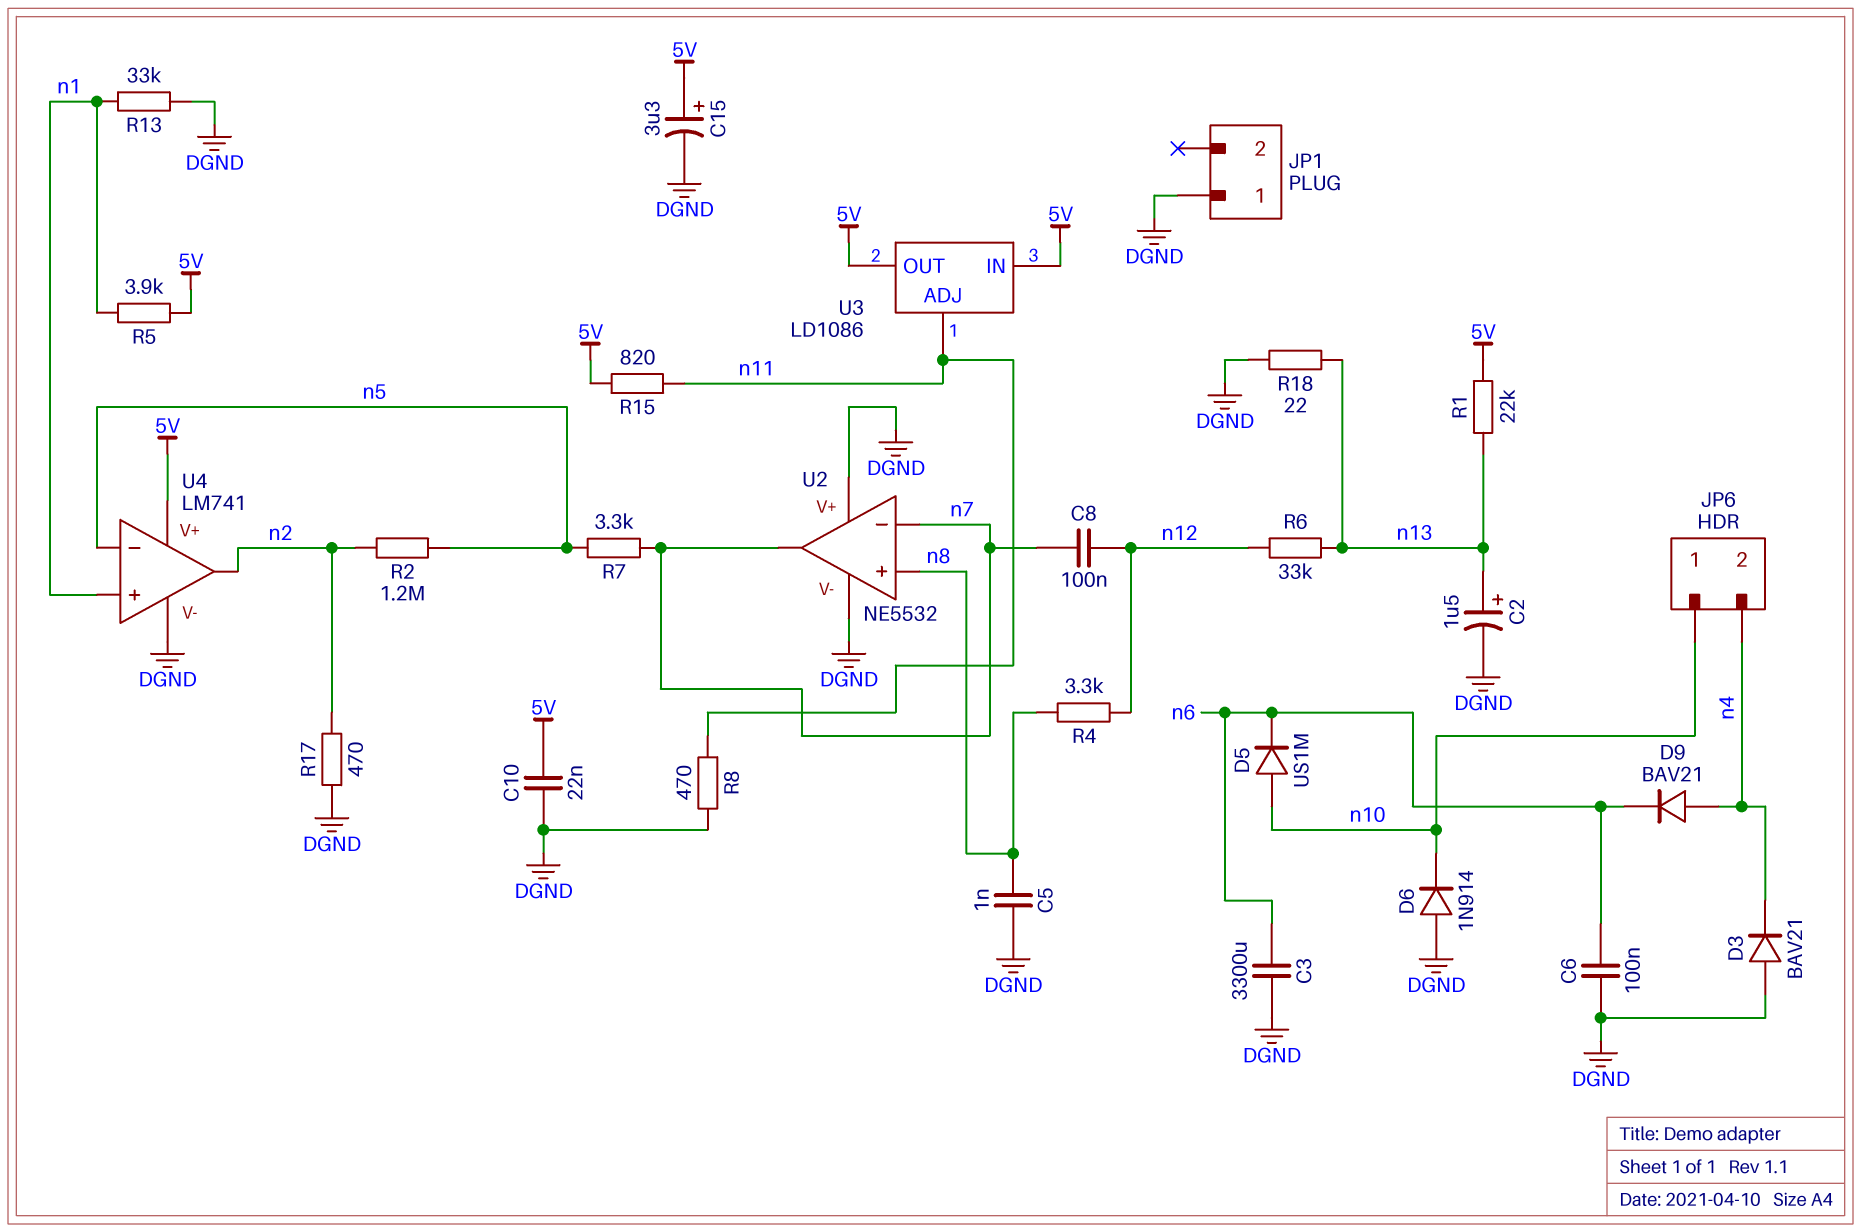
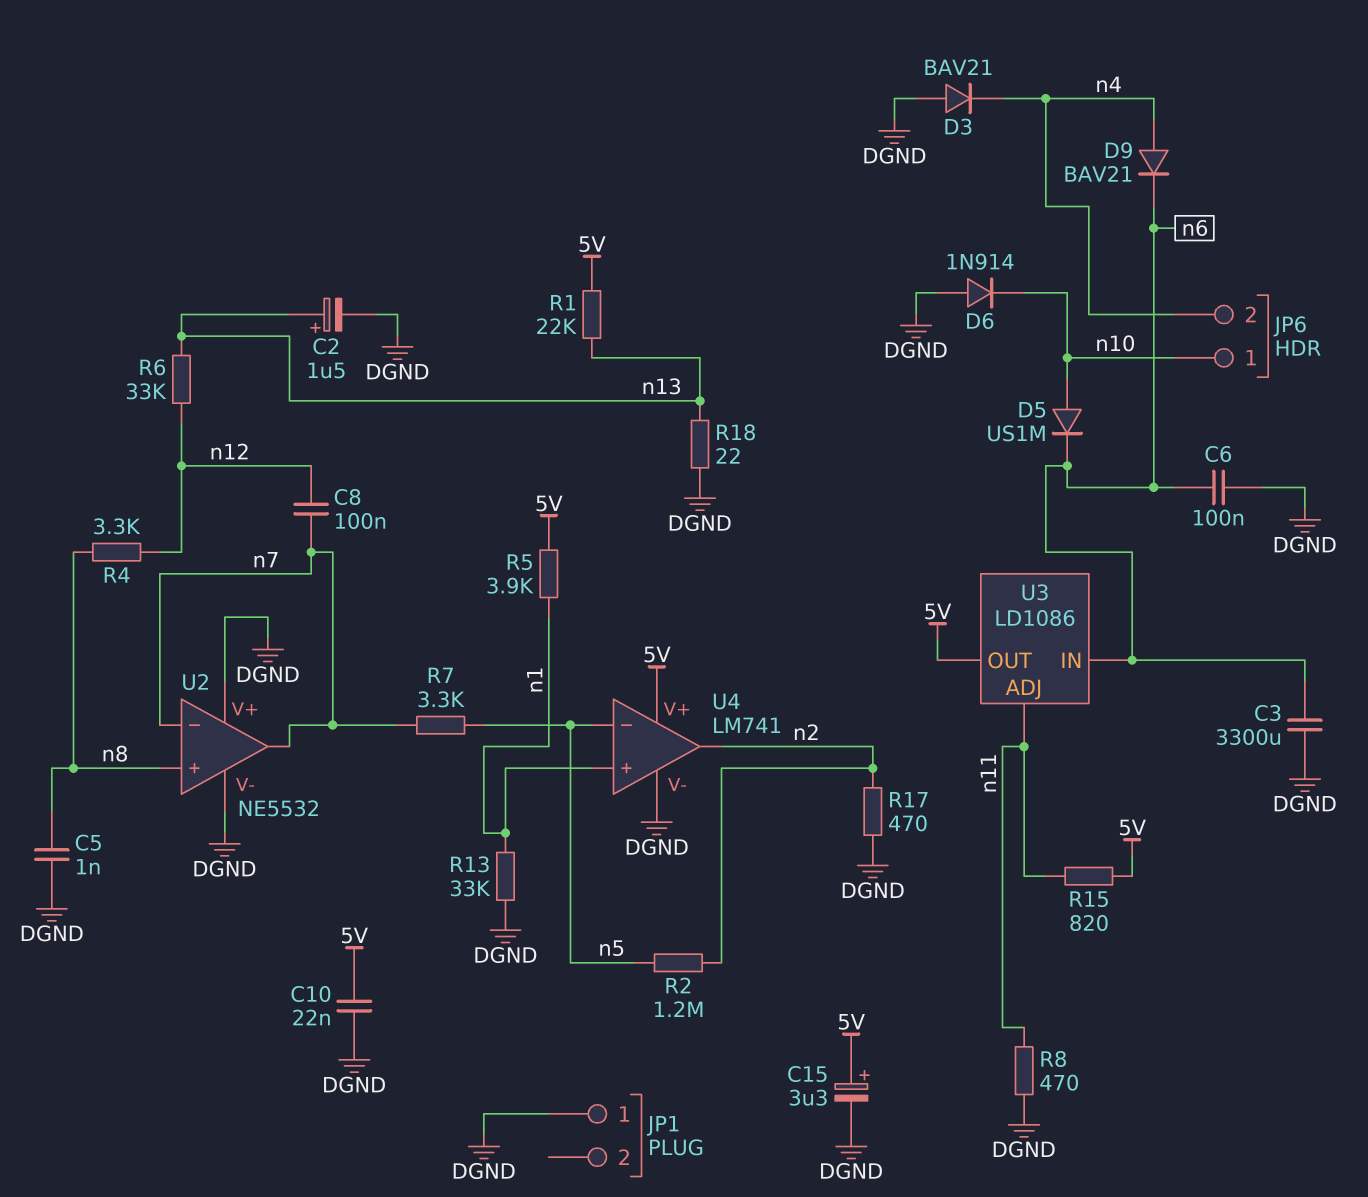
U3 pin IN: 5V -> n6

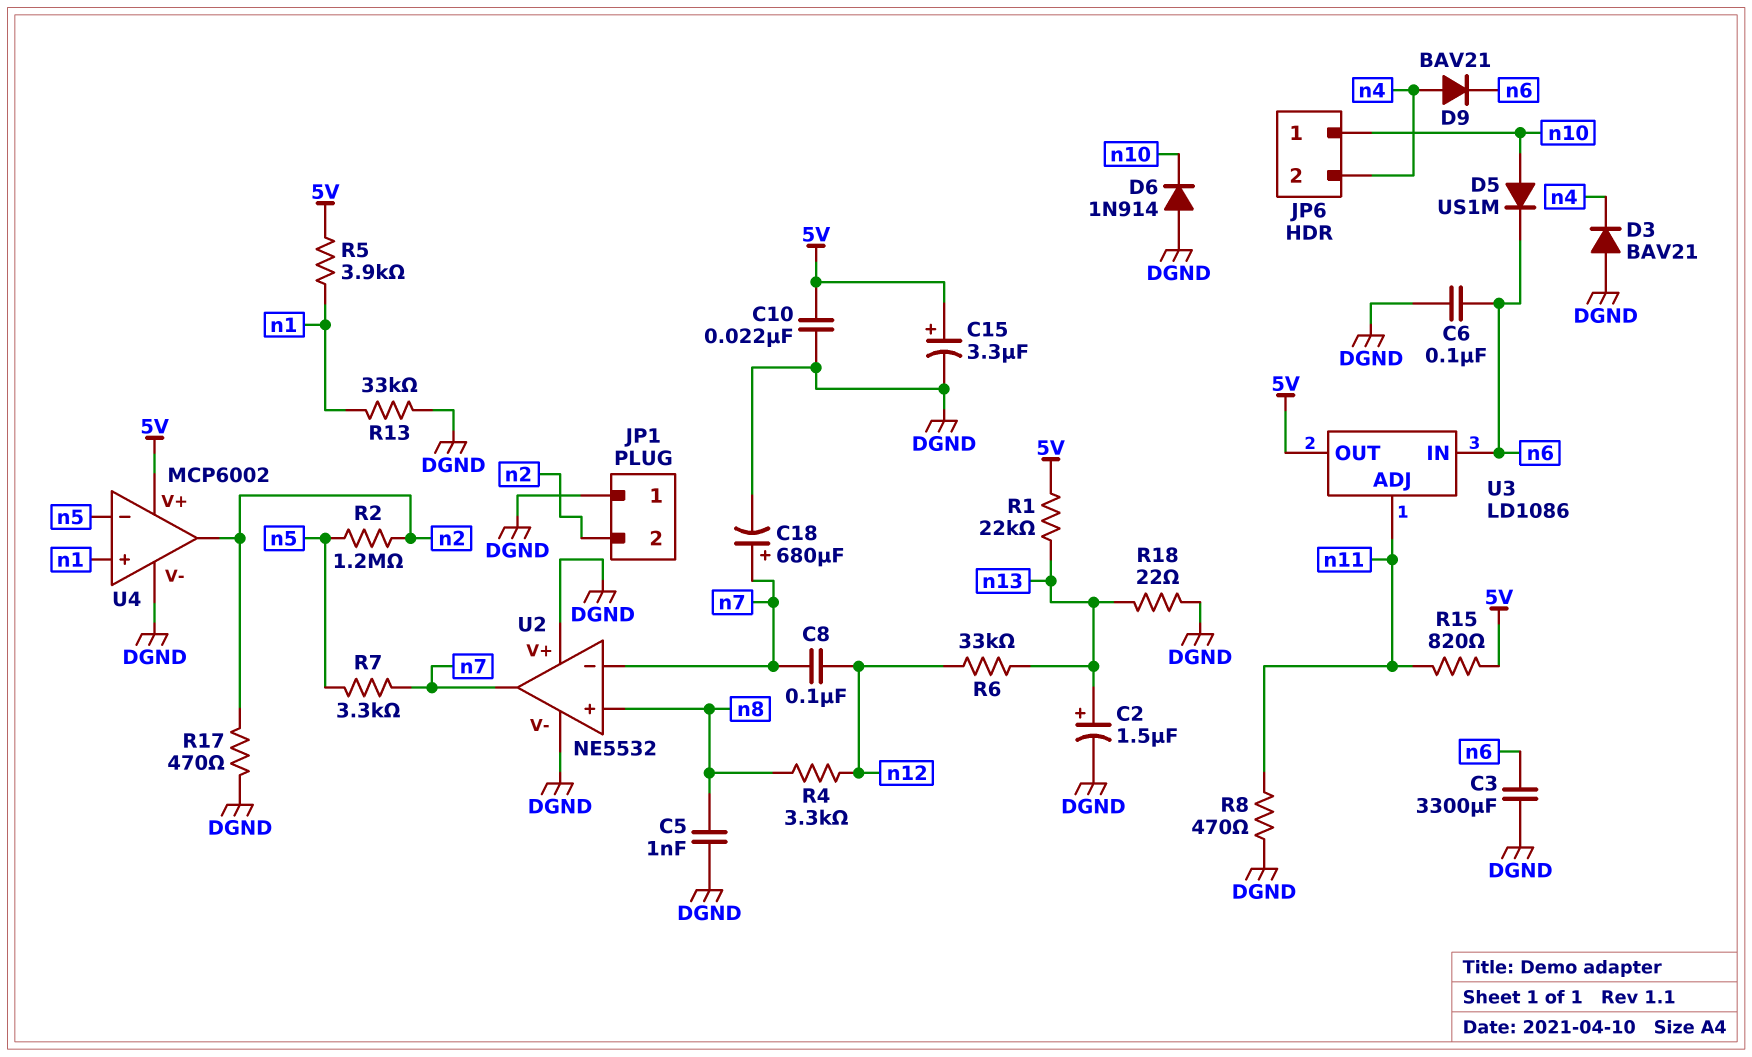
C18: none -> 680uF (plus n7, minus DGND)
JP1 pin 2: none -> n2
U4: LM741 -> MCP6002

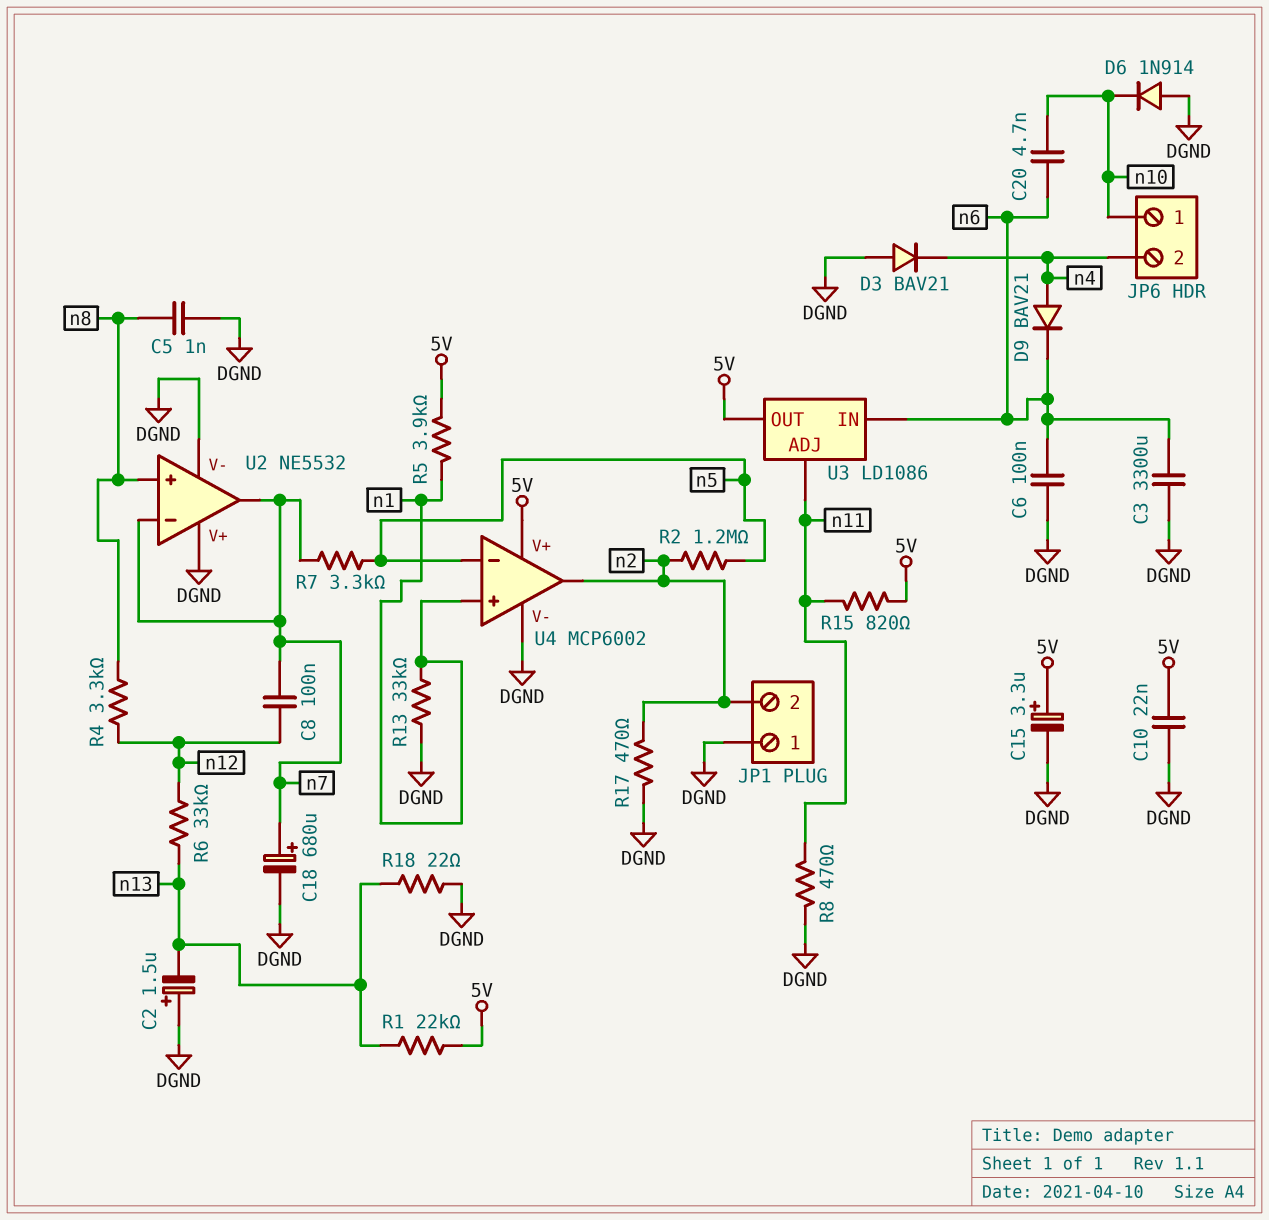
C2: 1.5uF (plus n13, minus DGND) -> 1.5uF (plus DGND, minus n13)
C20: none -> 4.7nF (n6, n10)
D5: diode US1M (A n10, K n6) -> none

